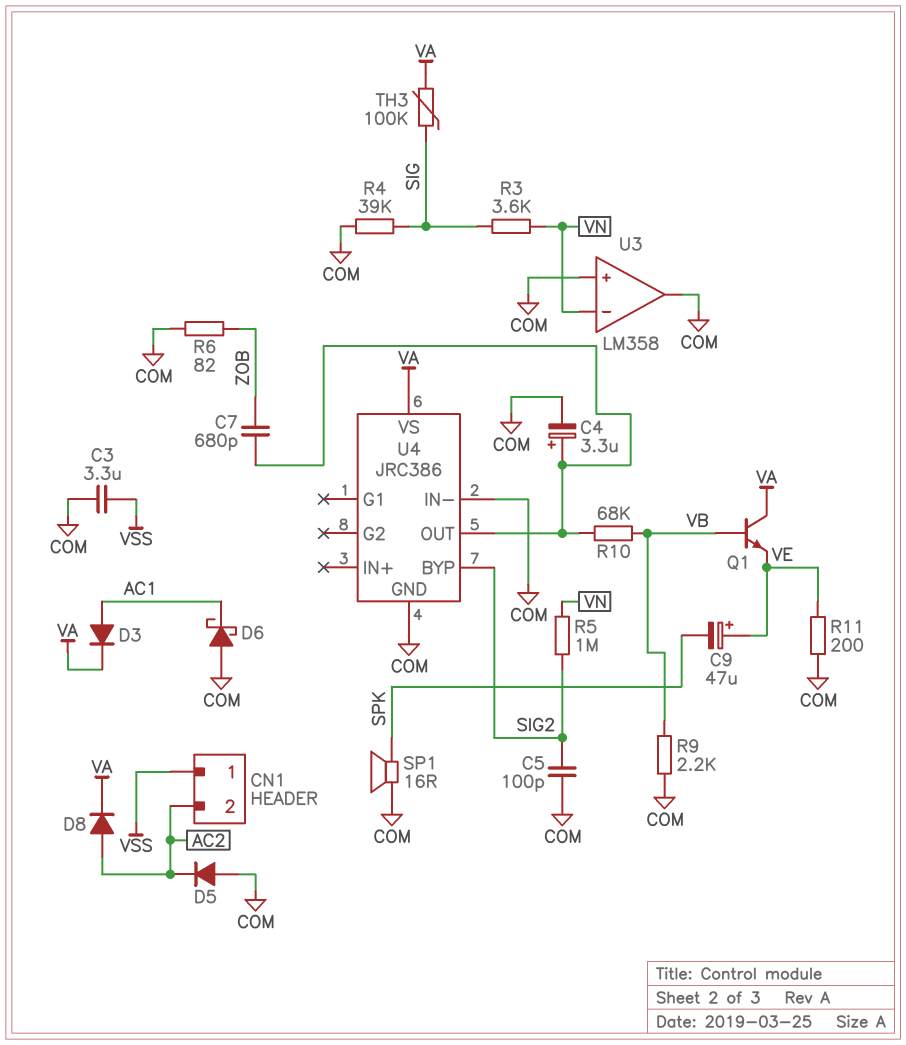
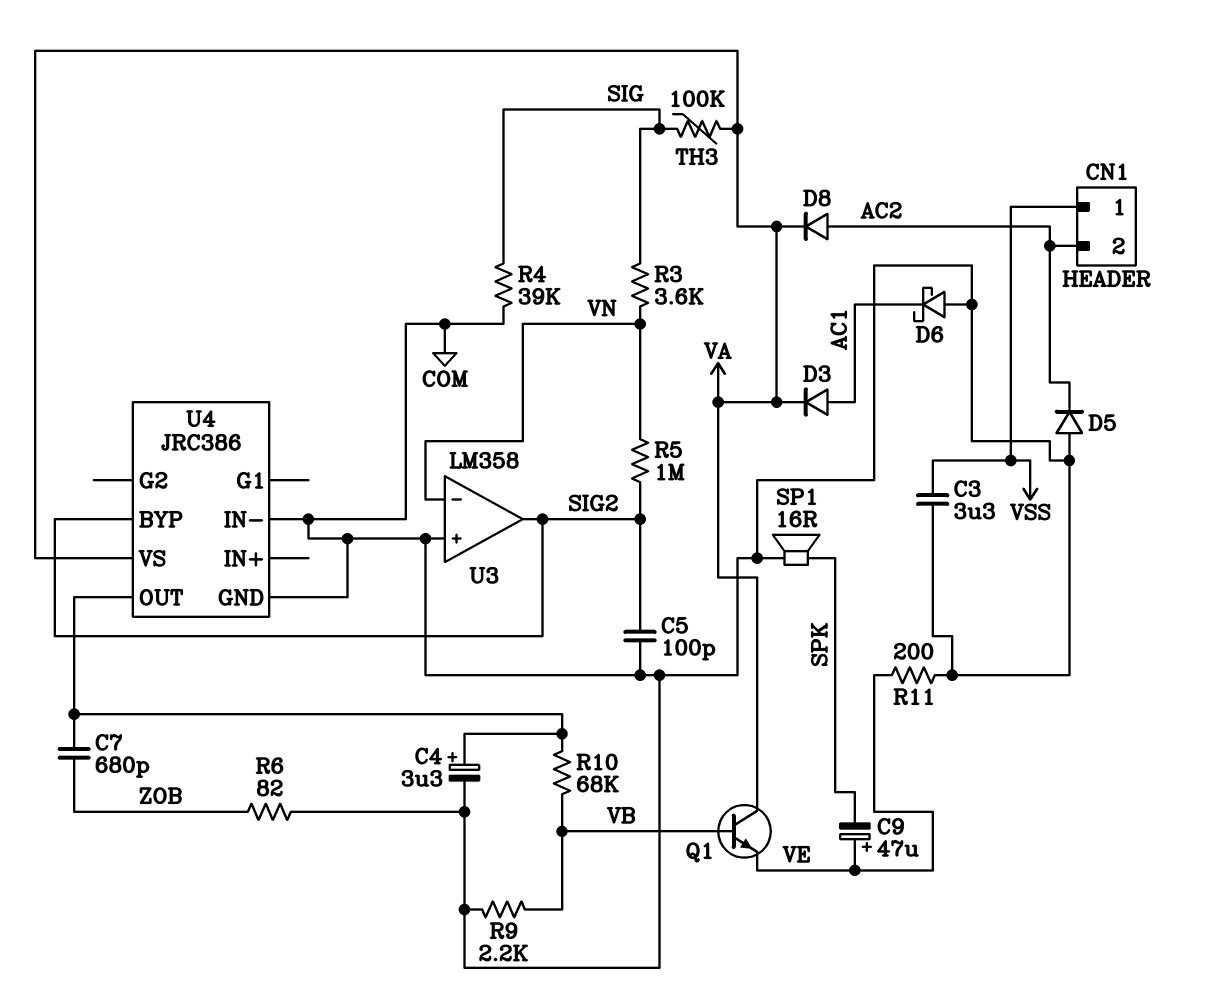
U3 pin out: COM -> SIG2

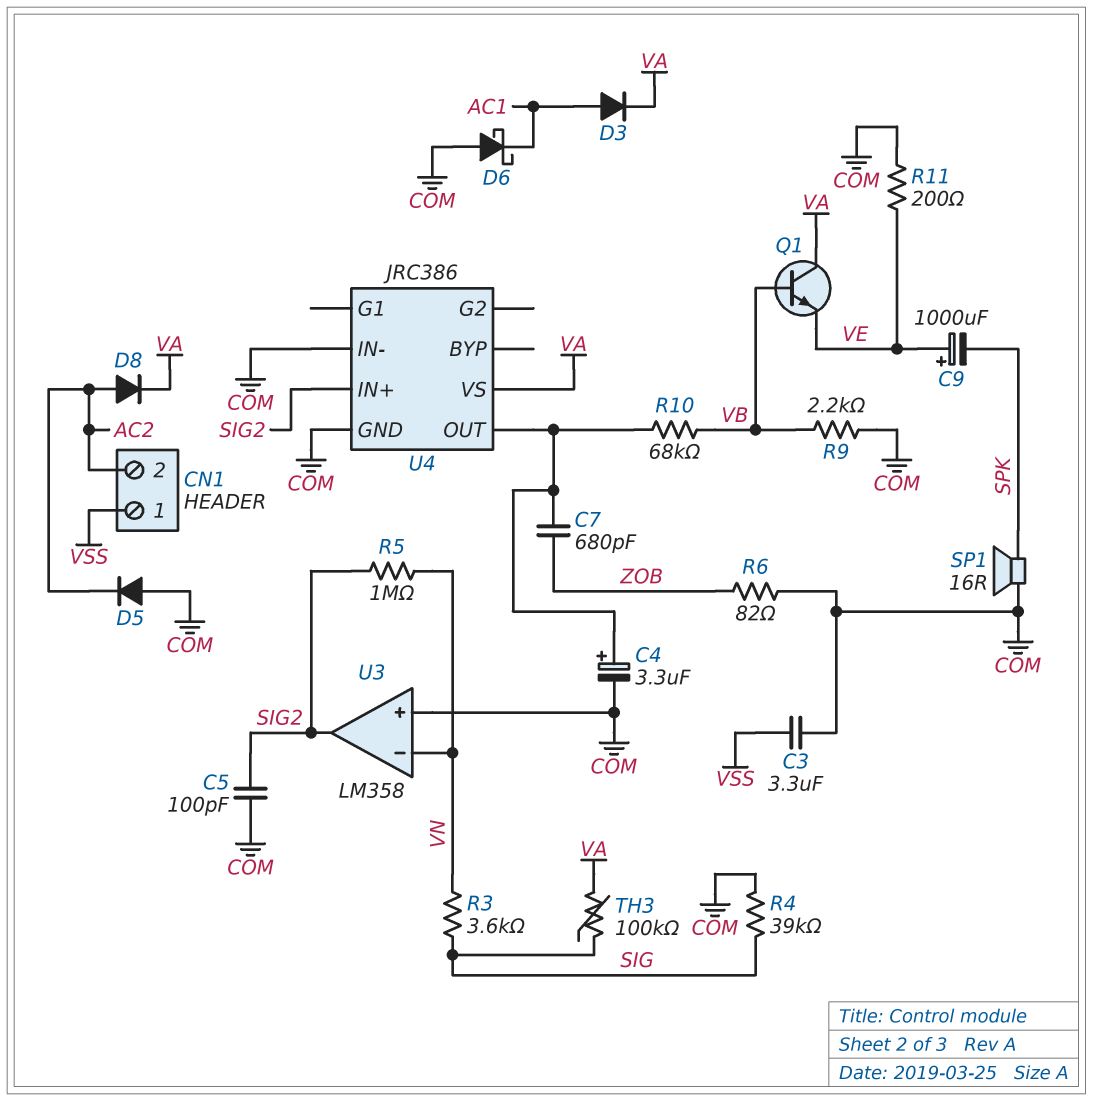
C9: 47uF (plus VE, minus SPK) -> 1000uF (plus VE, minus SPK)
U4 pin BYP: SIG2 -> none
U4 pin IN+: none -> SIG2

